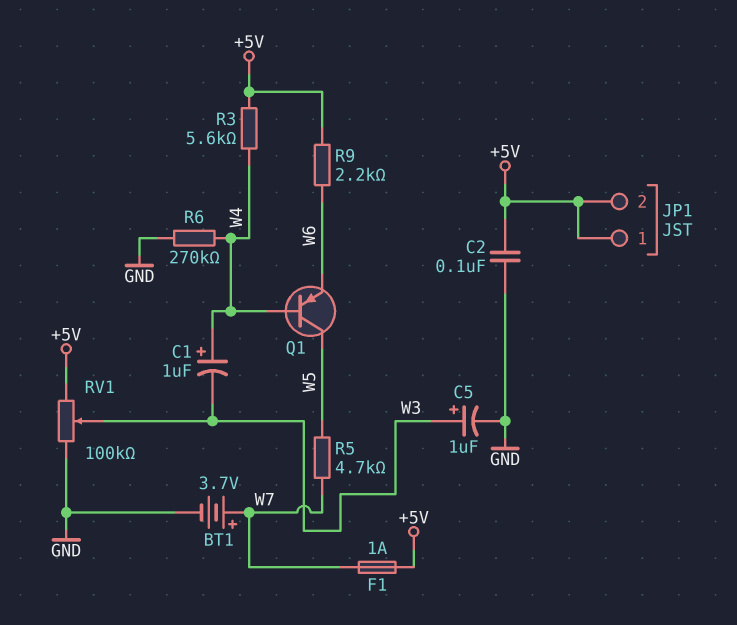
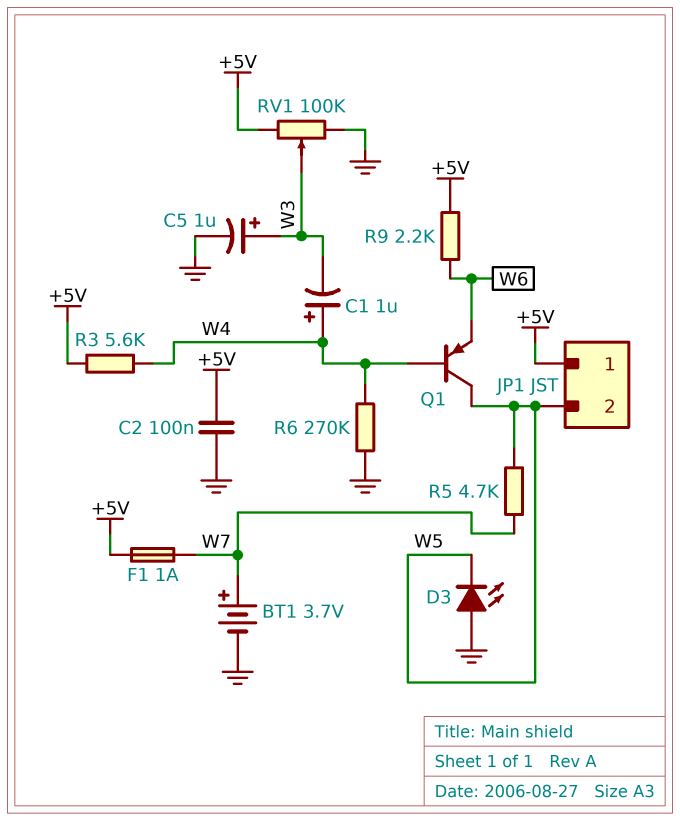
D3: none -> LED (A GND, K W5)
JP1 pin 2: +5V -> W5

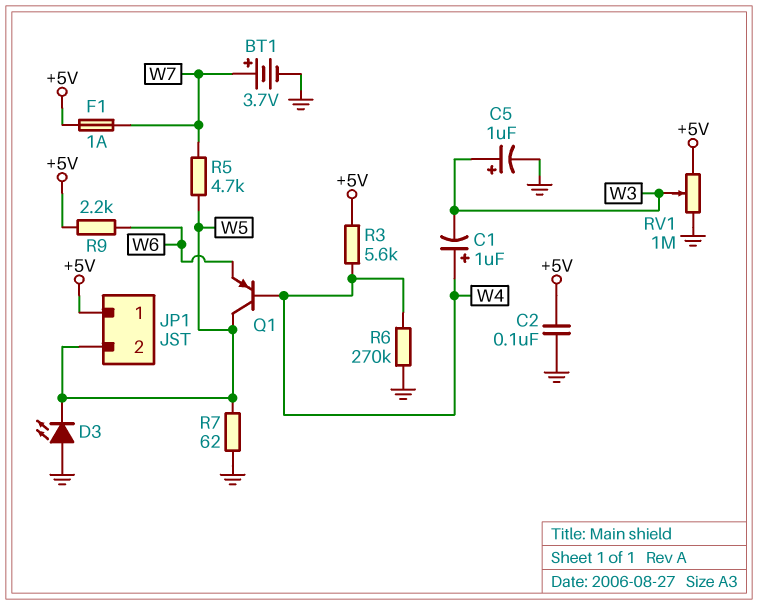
R7: none -> 62 (GND, W5)
RV1: 100k (+5V, GND, wiper W3) -> 1M (+5V, GND, wiper W3)

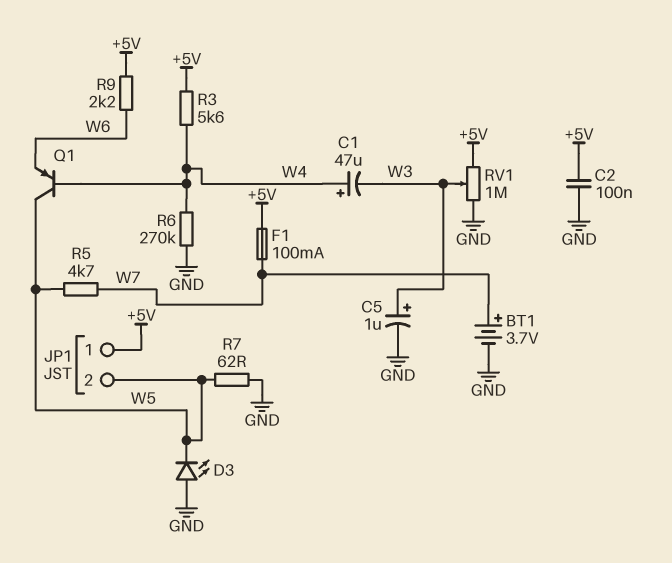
C1: 1uF (plus W4, minus W3) -> 47uF (plus W4, minus W3)
F1: 1A (+5V, W7) -> 100mA (+5V, W7)

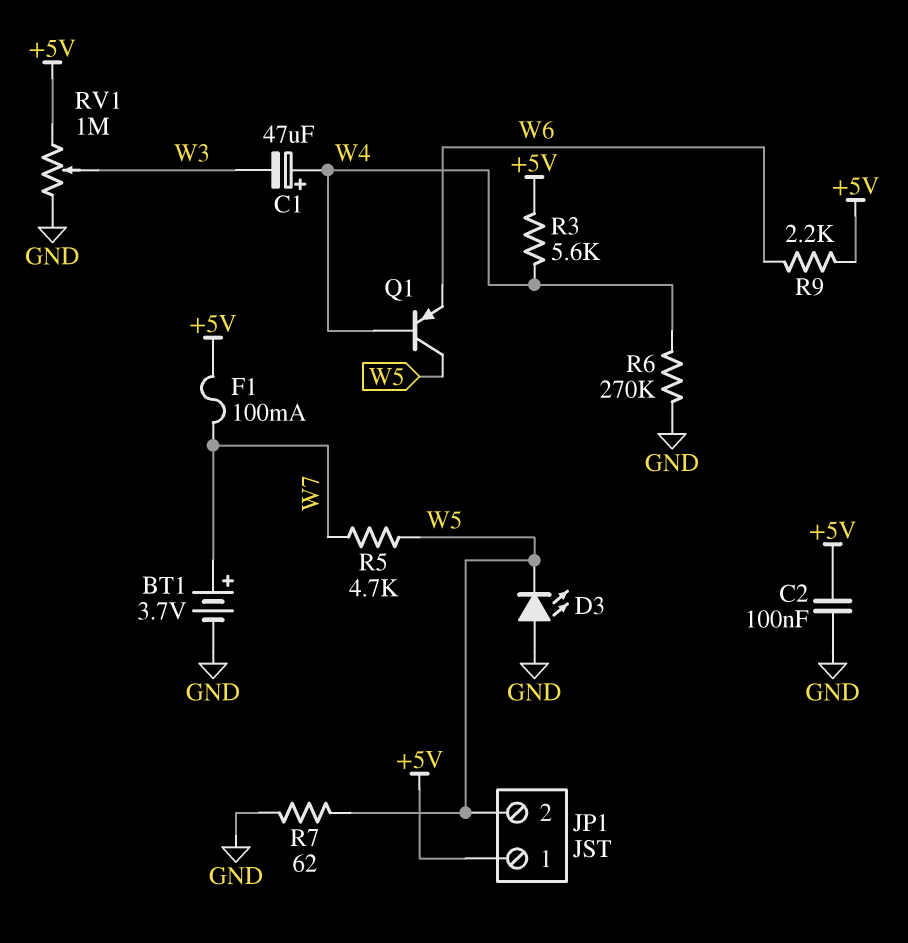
C5: 1uF (plus W3, minus GND) -> none

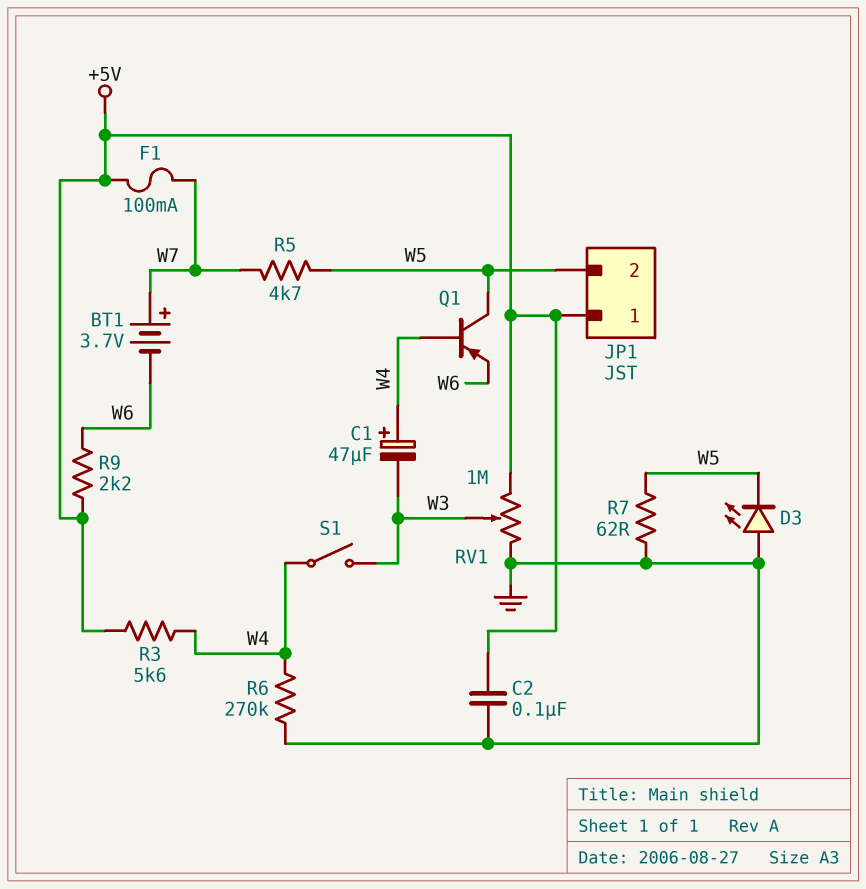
BT1: 3.7V (plus W7, minus GND) -> 3.7V (plus W7, minus W6)
S1: none -> switch (W3, W4)

